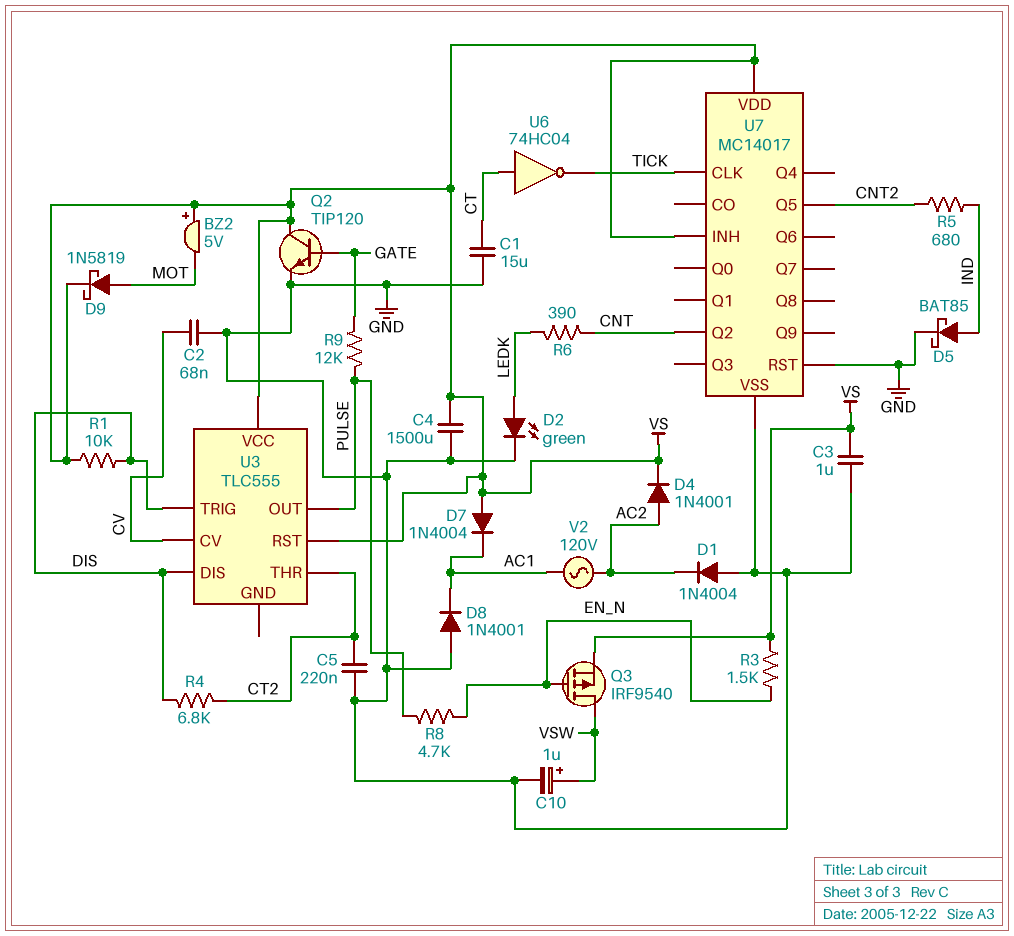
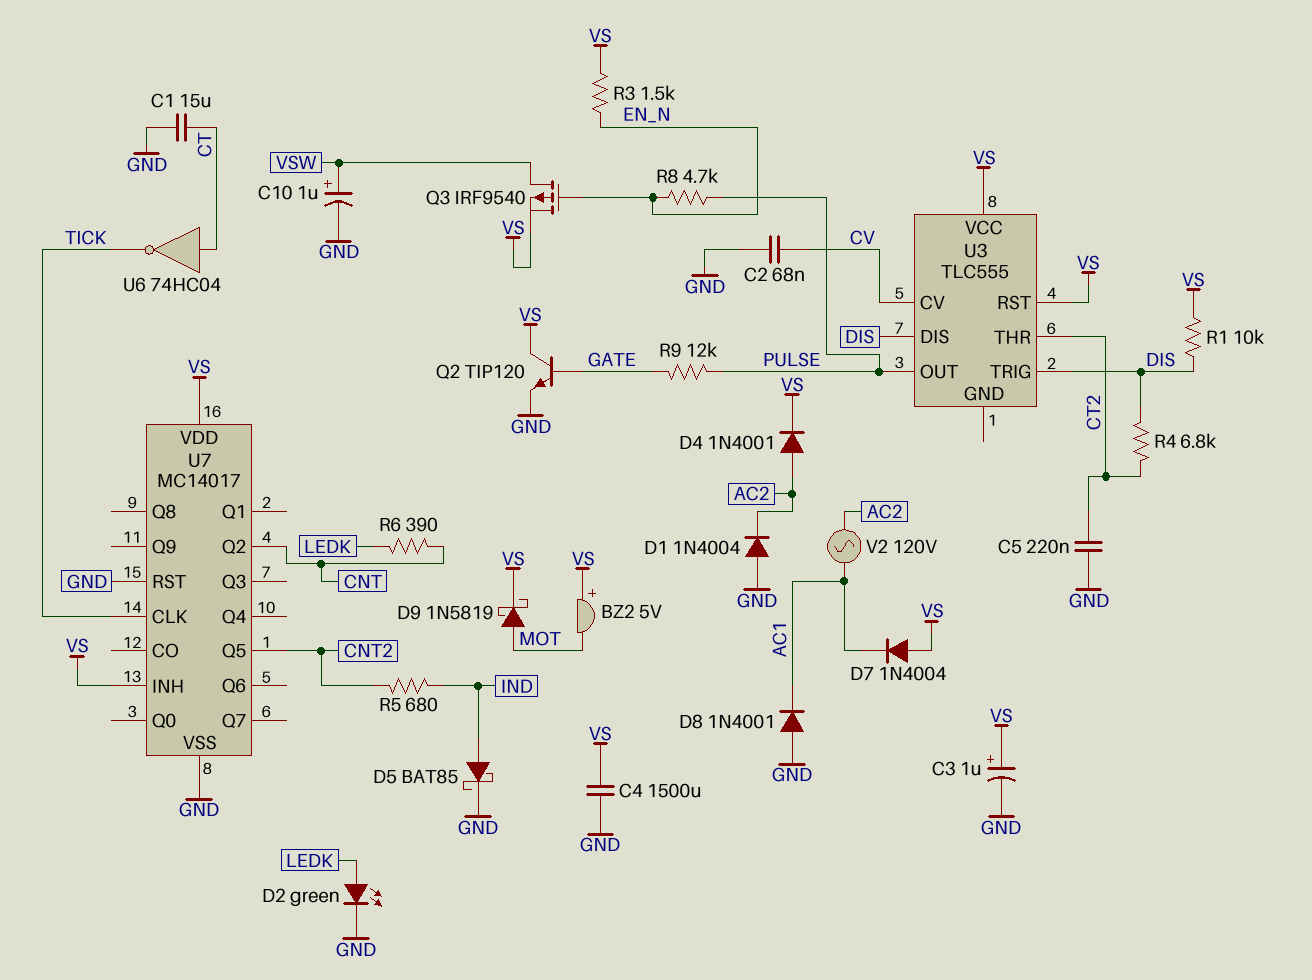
C3: 1uF (GND, VS) -> 1uF (plus VS, minus GND)

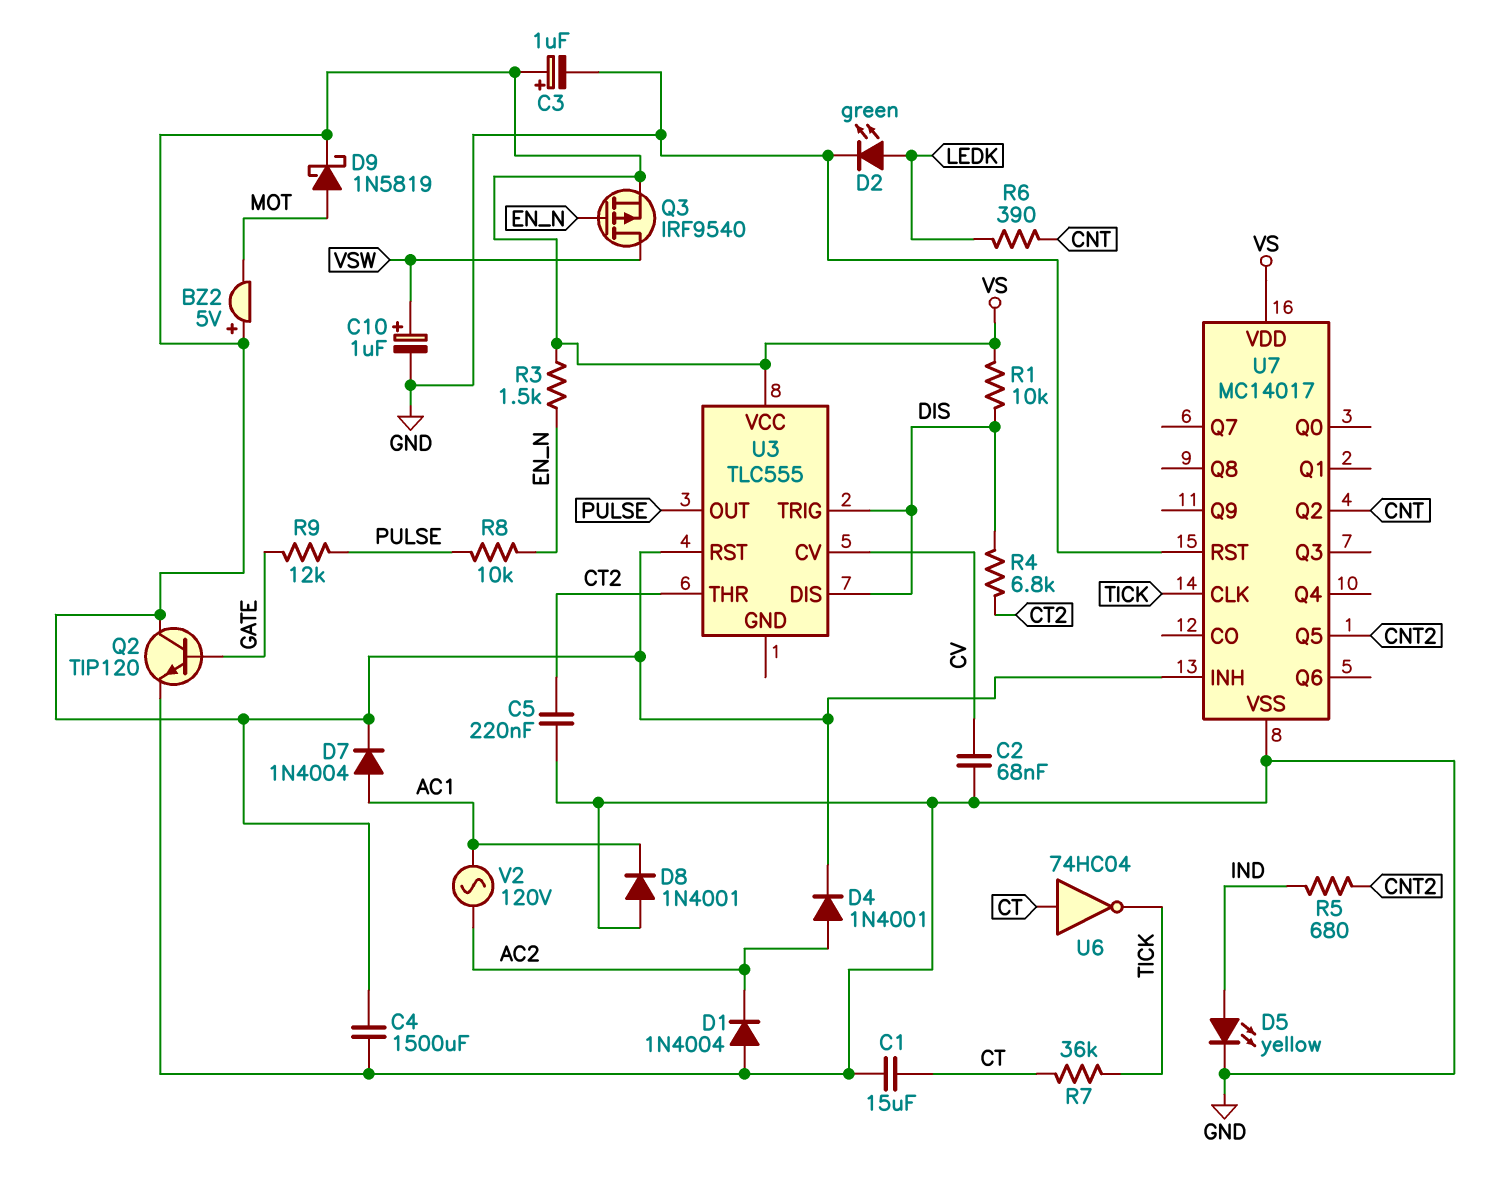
D5: schottky BAT85 (A IND, K GND) -> LED yellow (A IND, K GND)
D7: diode 1N4004 (A VS, K AC1) -> diode 1N4004 (A AC1, K VS)
R7: none -> 36k (CT, TICK)
R8: 4.7k (EN_N, PULSE) -> 10k (EN_N, PULSE)

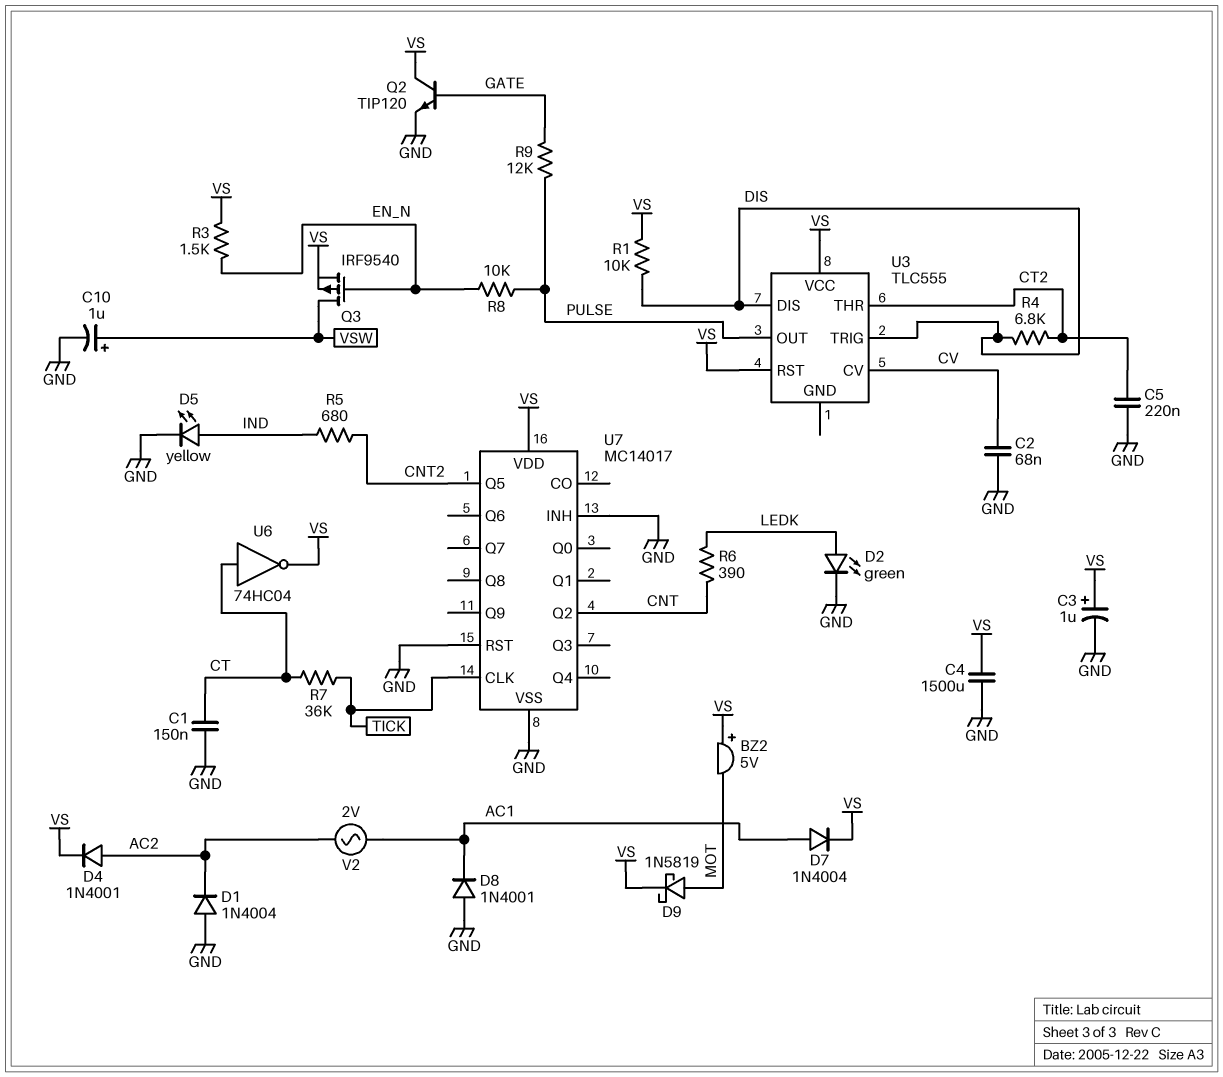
C1: 15uF (CT, GND) -> 150nF (CT, GND)
U6: NOT 74HC04 (in CT, out TICK) -> NOT 74HC04 (in CT, out VS)
U7 pin INH: VS -> GND
V2: AC 120V (AC1, AC2) -> AC 2V (AC1, AC2)

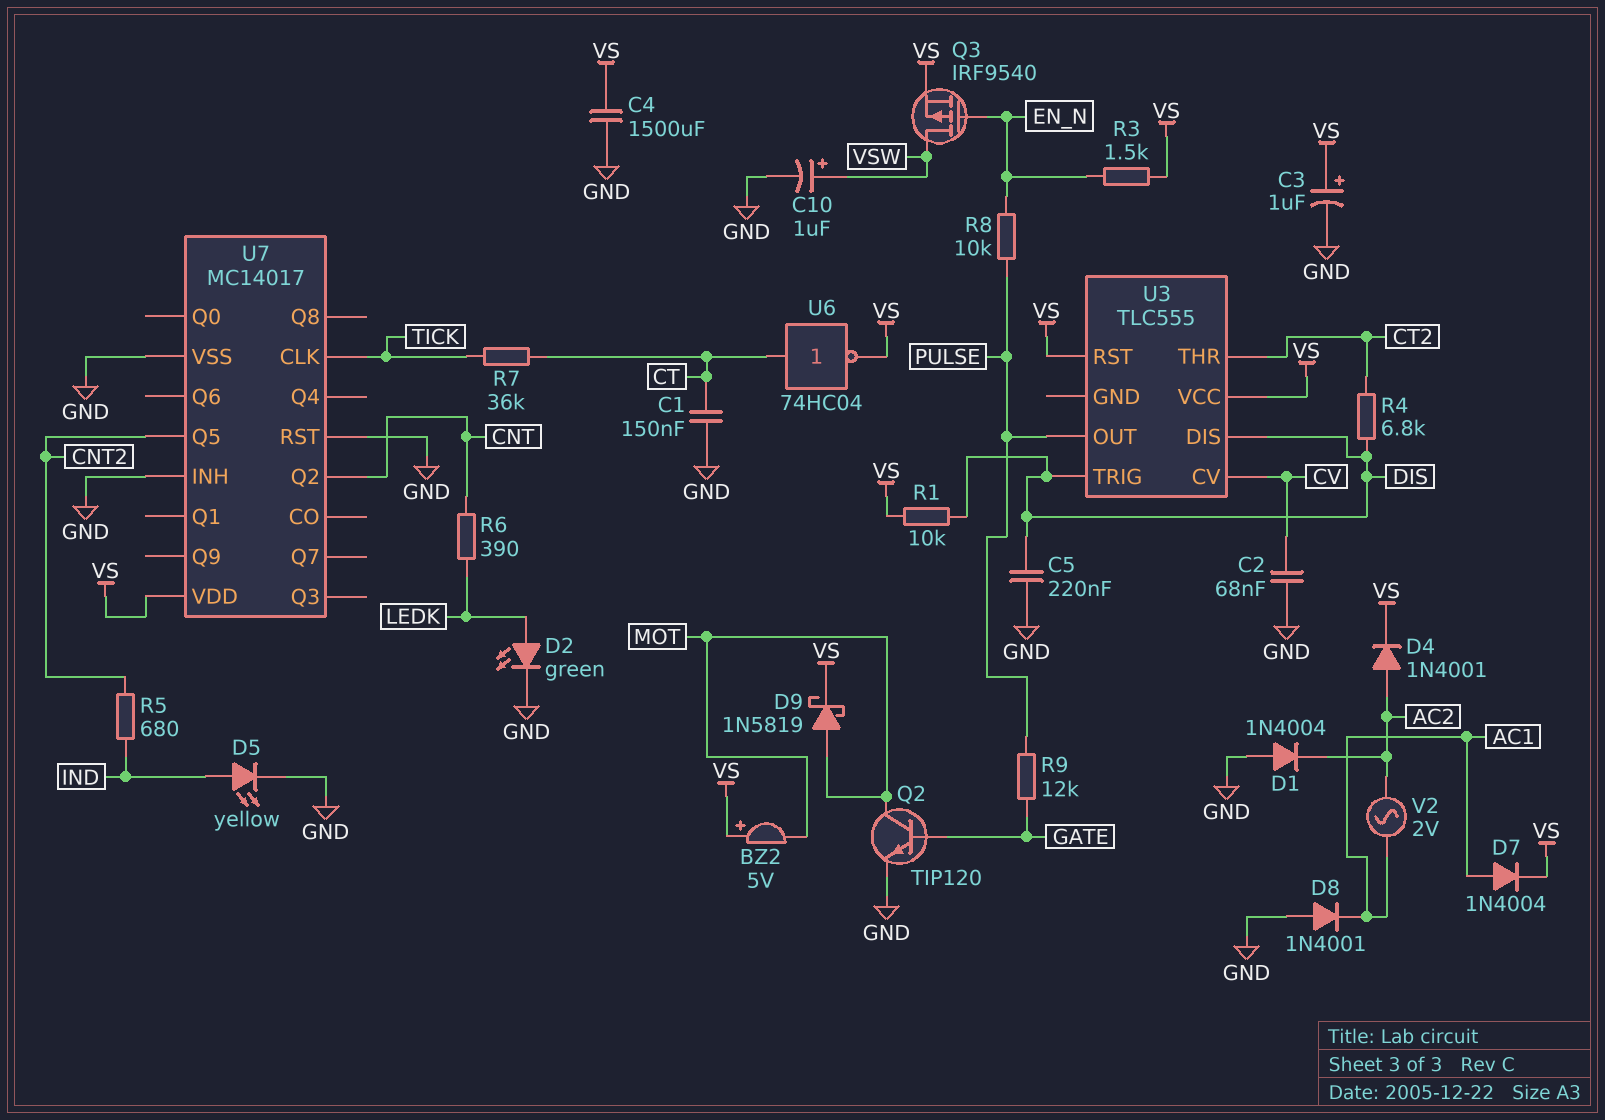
C5: 220nF (CT2, GND) -> 220nF (DIS, GND)
Q2: NPN TIP120 (B GATE, C VS, E GND) -> NPN TIP120 (B GATE, C MOT, E GND)

